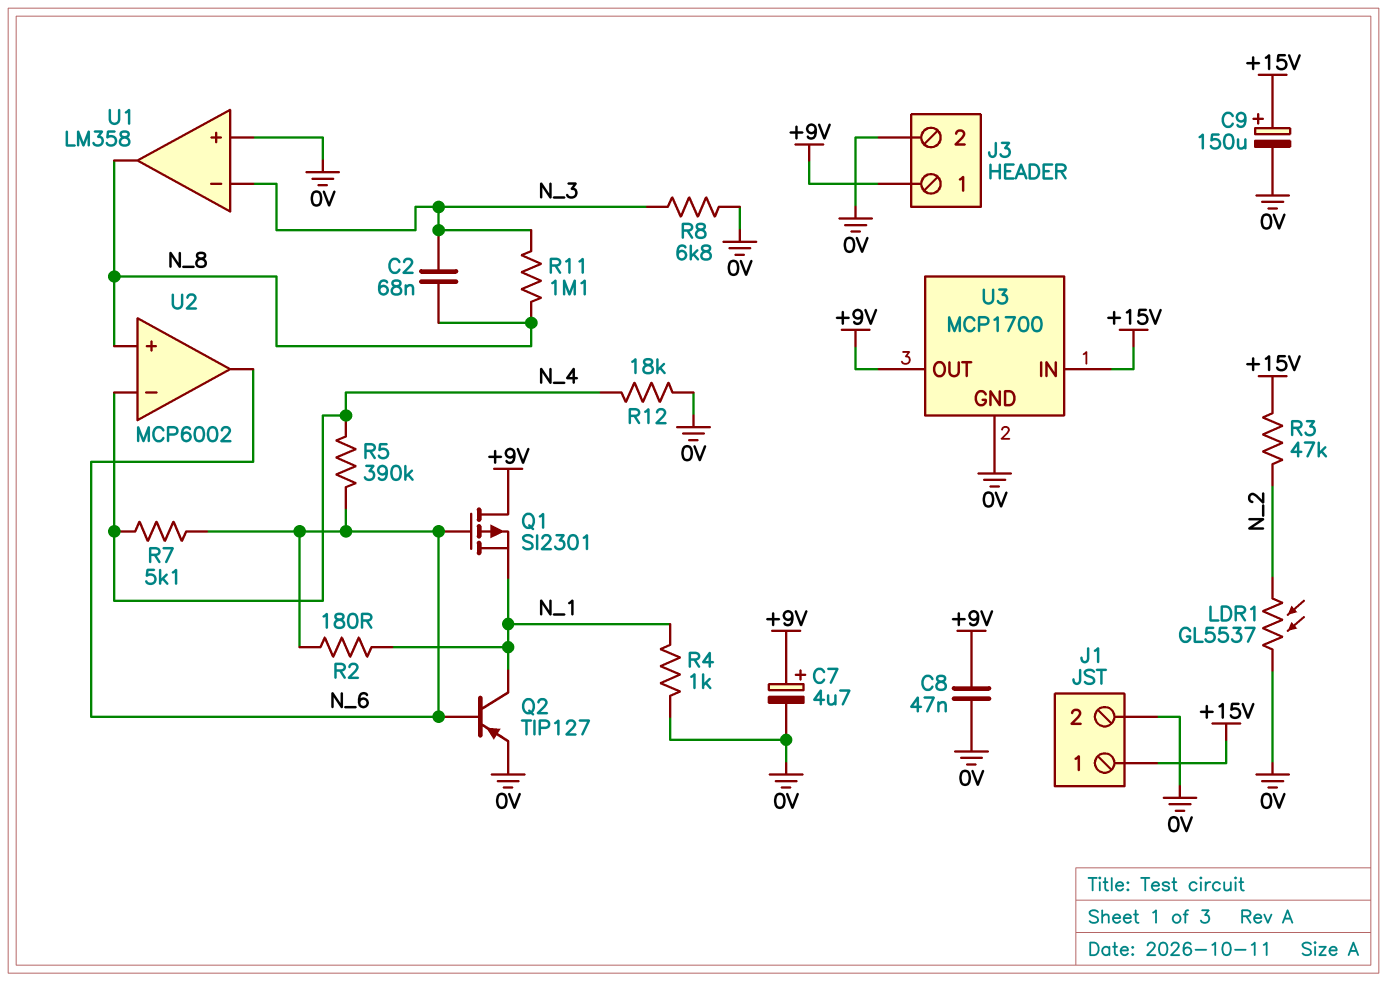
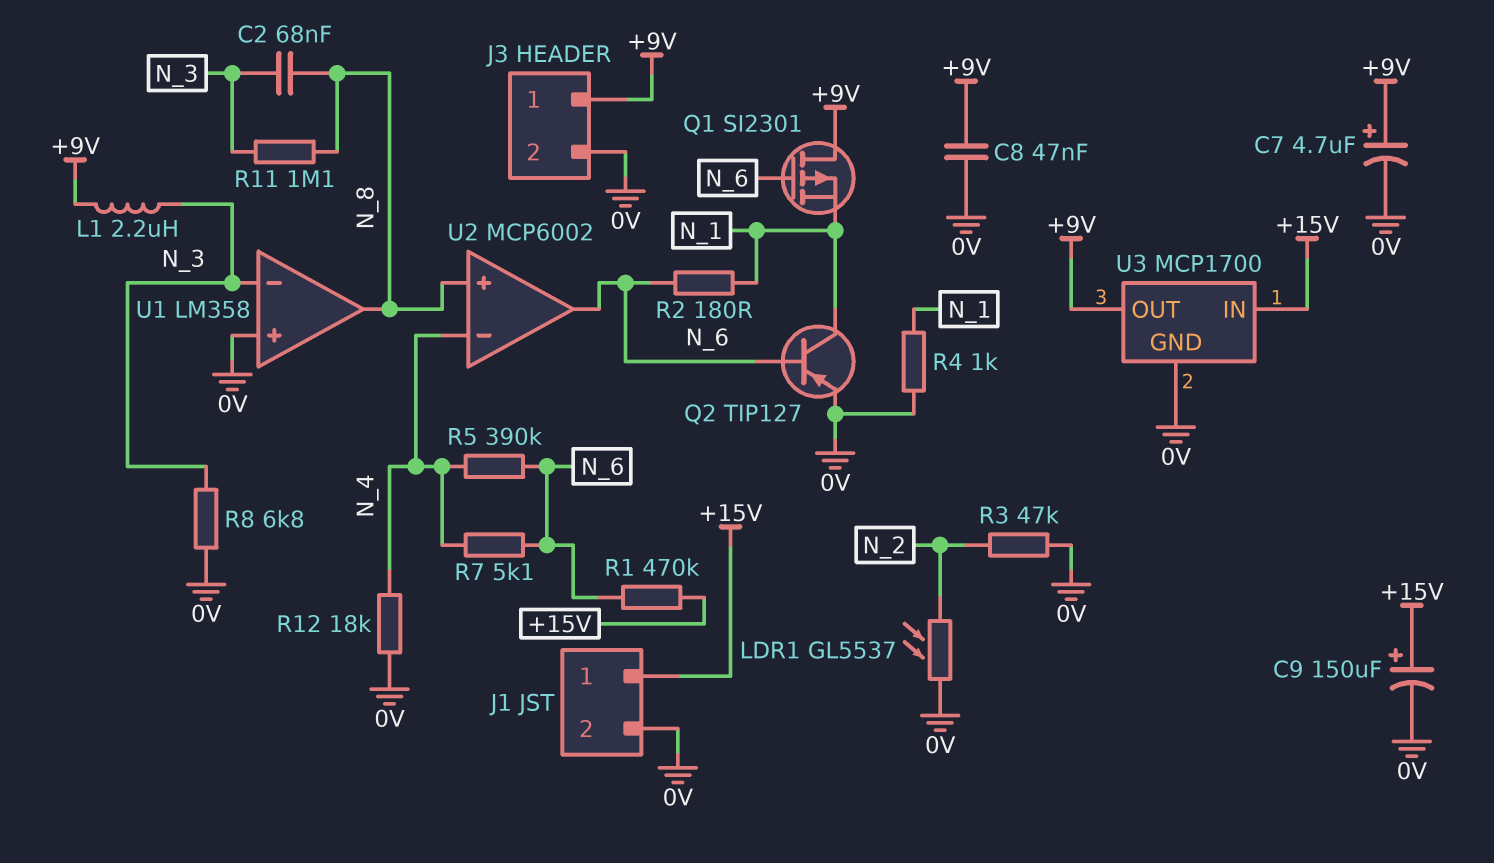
L1: none -> 2.2uH (+9V, N_3)
R1: none -> 470k (+15V, N_6)
R3: 47k (+15V, N_2) -> 47k (0V, N_2)

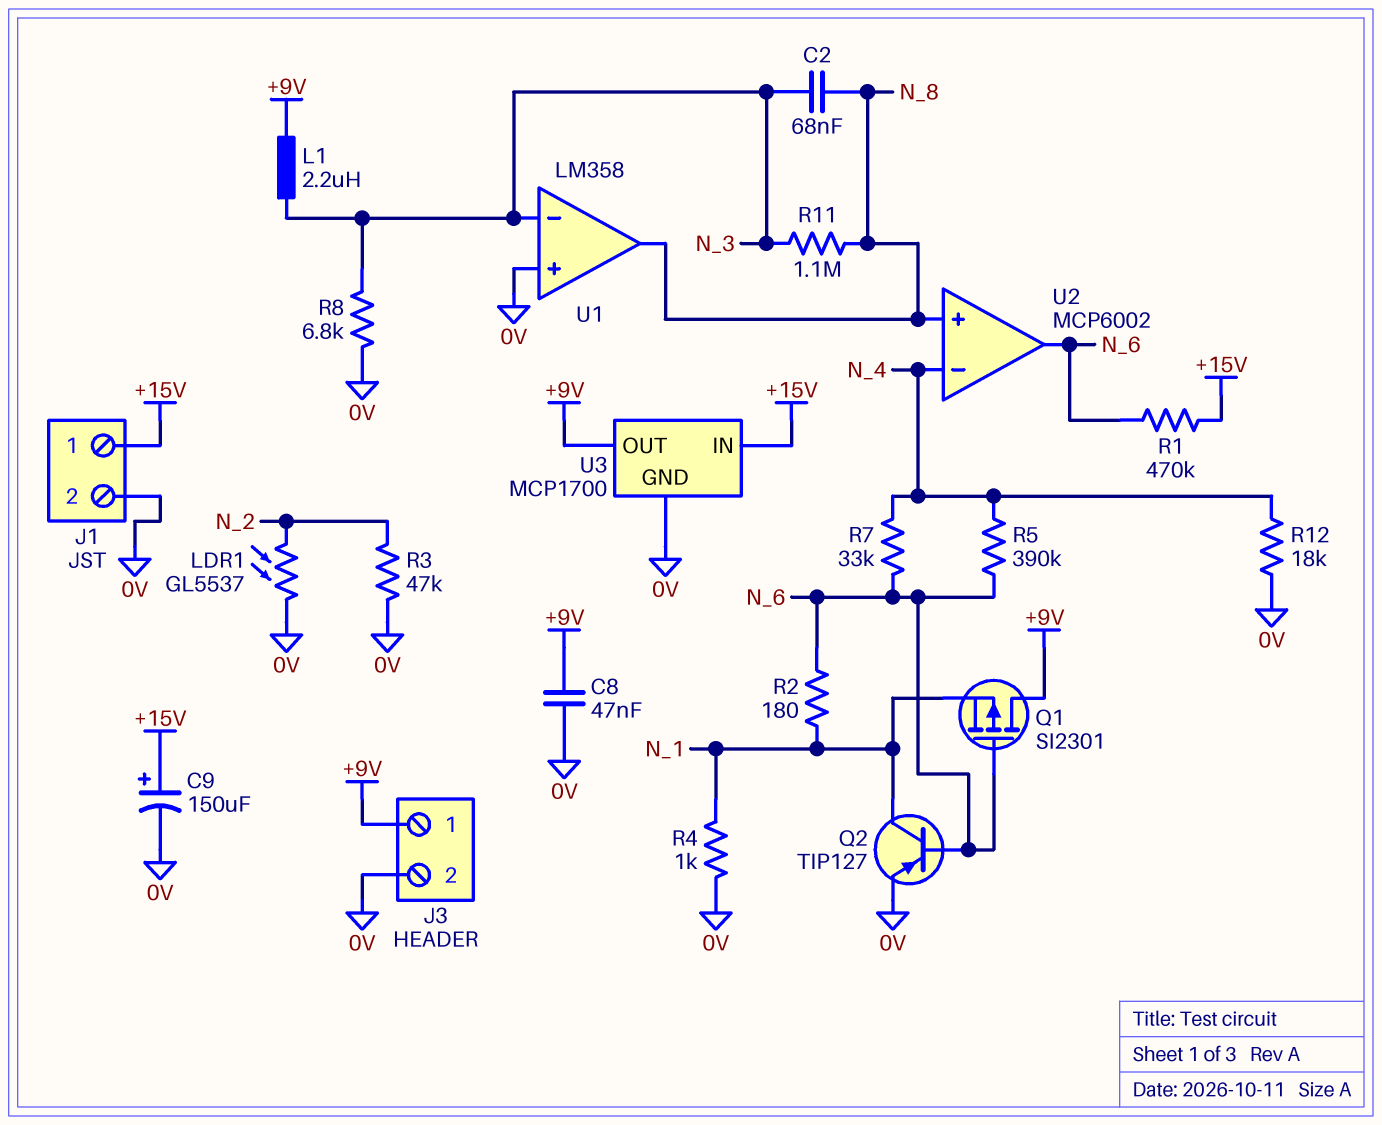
C7: 4.7uF (plus +9V, minus 0V) -> none
R7: 5.1k (N_4, N_6) -> 33k (N_4, N_6)

